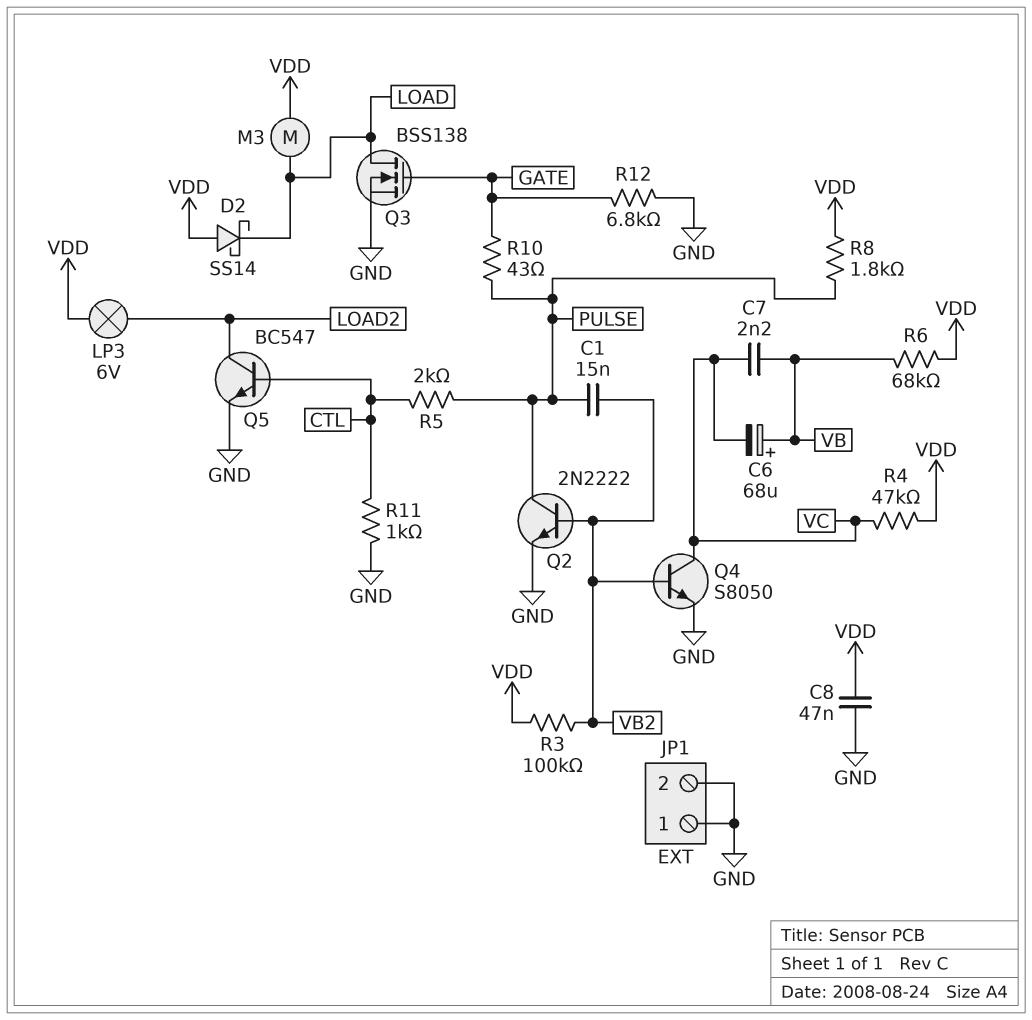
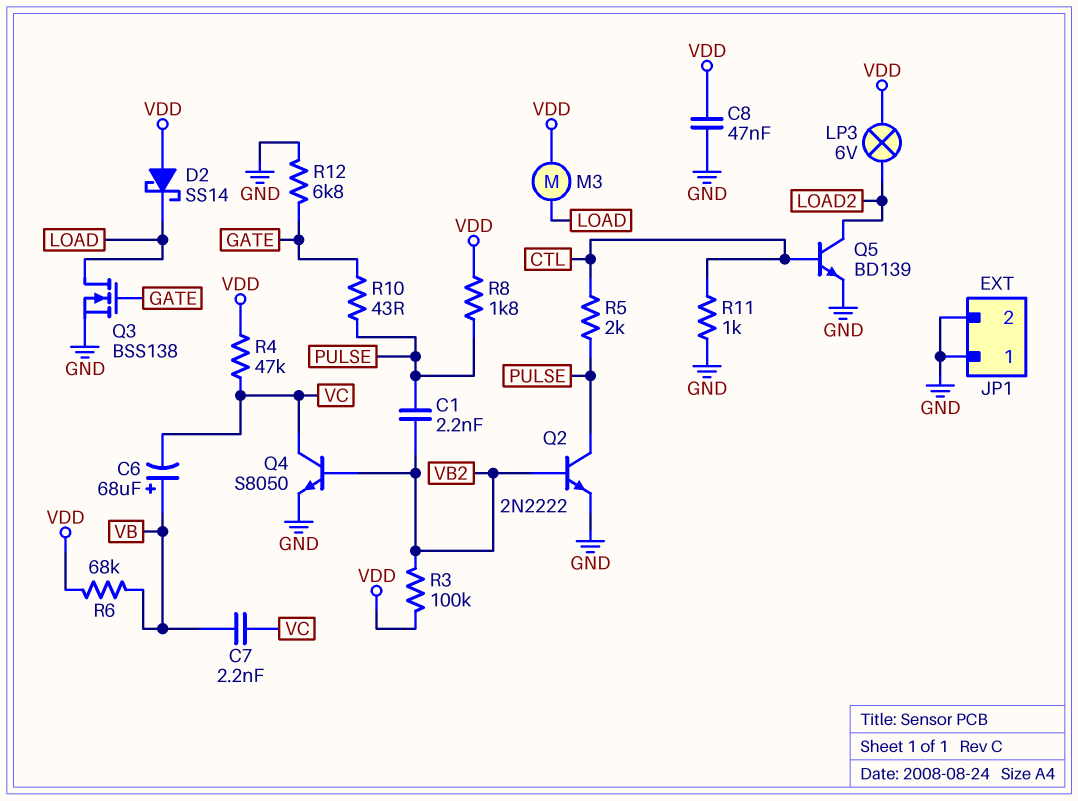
C1: 15nF (PULSE, VB2) -> 2.2nF (PULSE, VB2)
Q5: NPN BC547 (B CTL, C LOAD2, E GND) -> NPN BD139 (B CTL, C LOAD2, E GND)

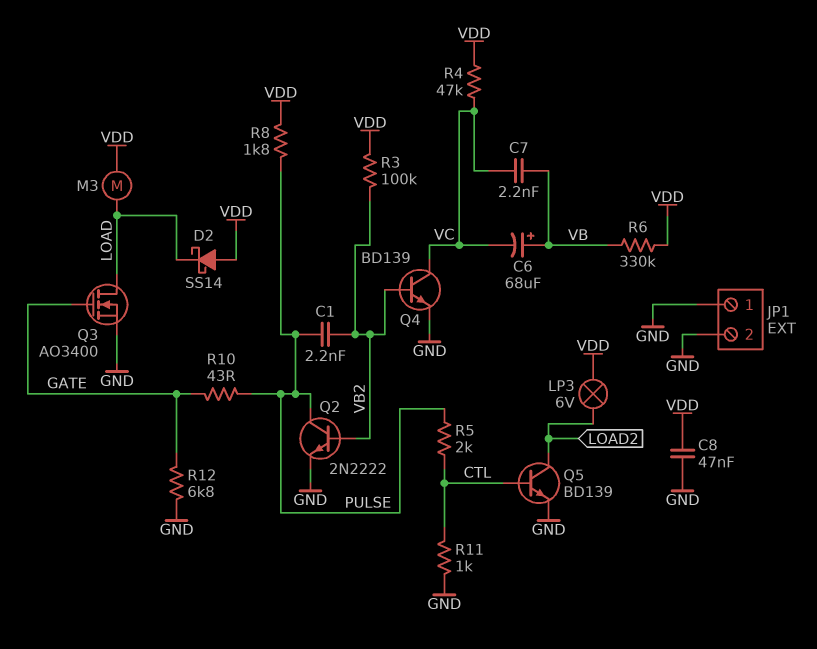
Q3: NMOS BSS138 (G GATE, D LOAD, S GND) -> NMOS AO3400 (G GATE, D LOAD, S GND)
Q4: NPN S8050 (B VB2, C VC, E GND) -> NPN BD139 (B VB2, C VC, E GND)
R6: 68k (VB, VDD) -> 330k (VB, VDD)

